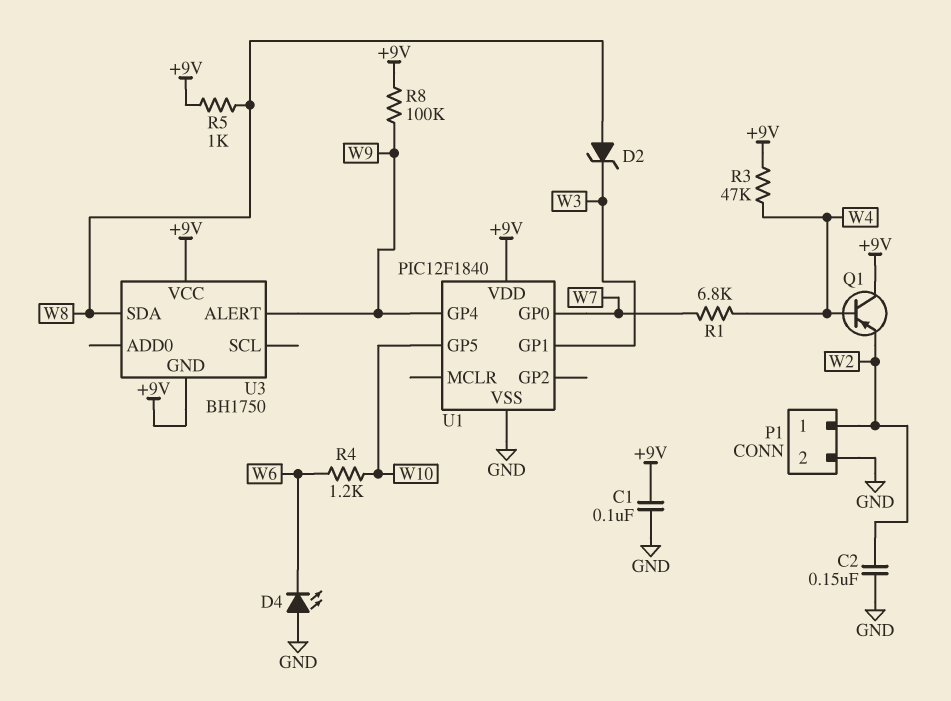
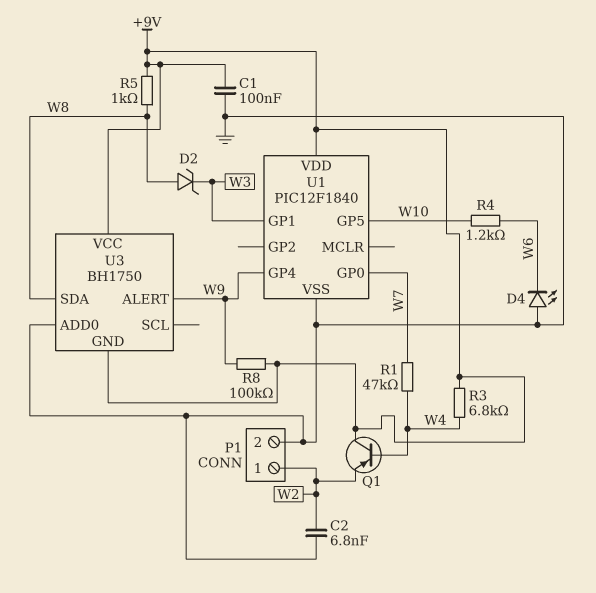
C2: 150nF (GND, W2) -> 6.8nF (GND, W2)
R1: 6.8k (W4, W7) -> 47k (W4, W7)
R3: 47k (+9V, W4) -> 6.8k (+9V, W4)
U3 pin ADD0: none -> GND

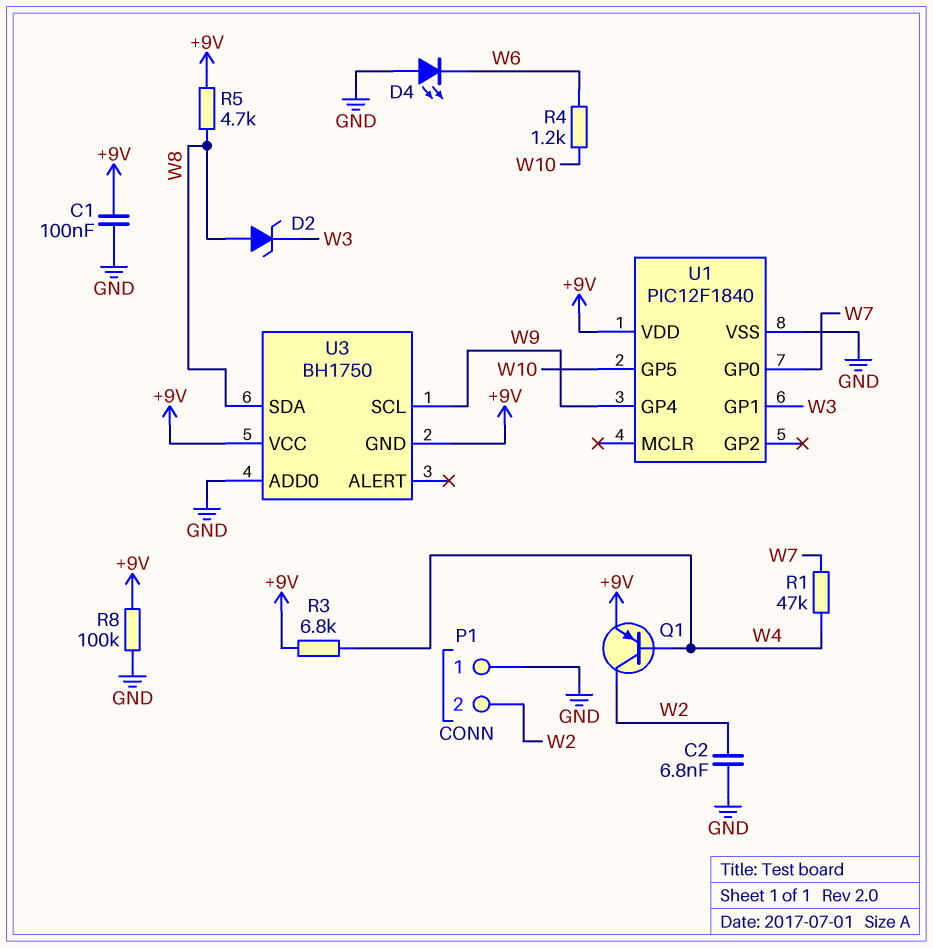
P1 pin 1: W2 -> GND
P1 pin 2: GND -> W2
Q1: PNP (B W4, C +9V, E W2) -> PNP (B W4, C W2, E +9V)
R5: 1k (+9V, W8) -> 4.7k (+9V, W8)
R8: 100k (+9V, W9) -> 100k (+9V, GND)
U3 pin ALERT: W9 -> none
U3 pin SCL: none -> W9

